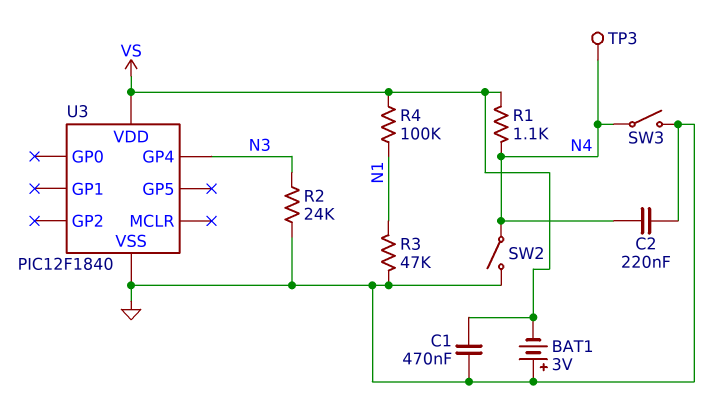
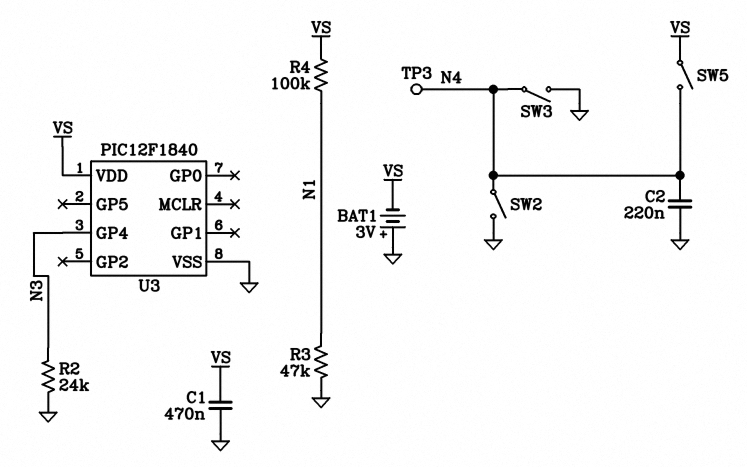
R1: 1.1k (N4, VS) -> none
SW5: none -> switch (N4, VS)

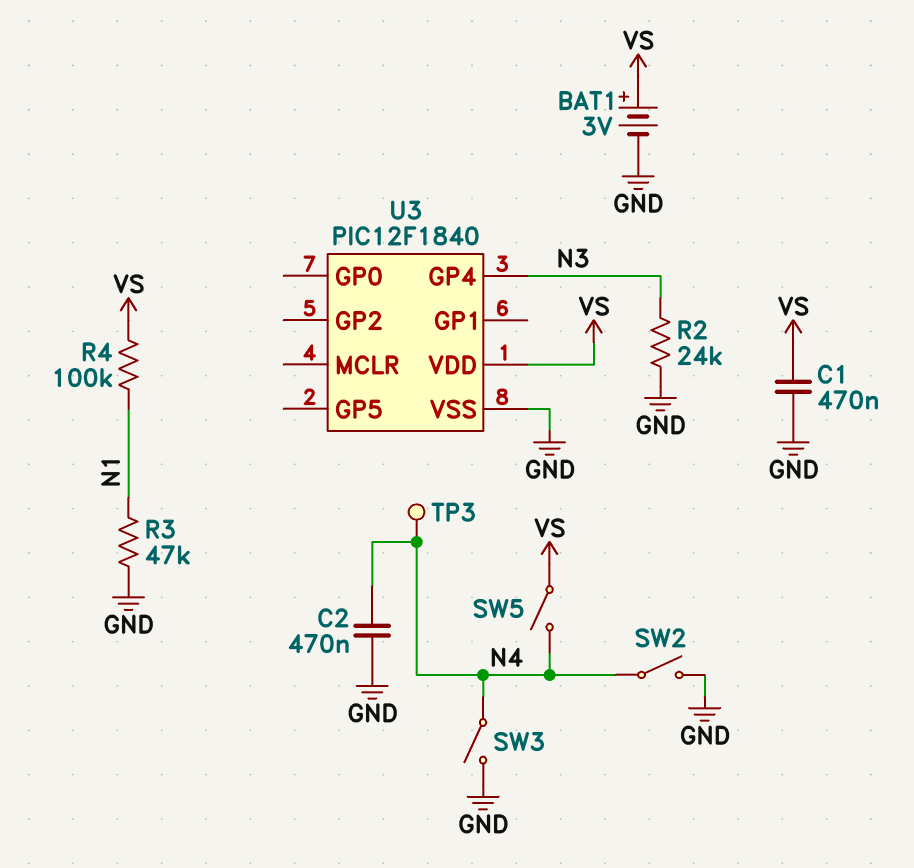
BAT1: 3V (plus GND, minus VS) -> 3V (plus VS, minus GND)
C2: 220nF (GND, N4) -> 470nF (GND, N4)

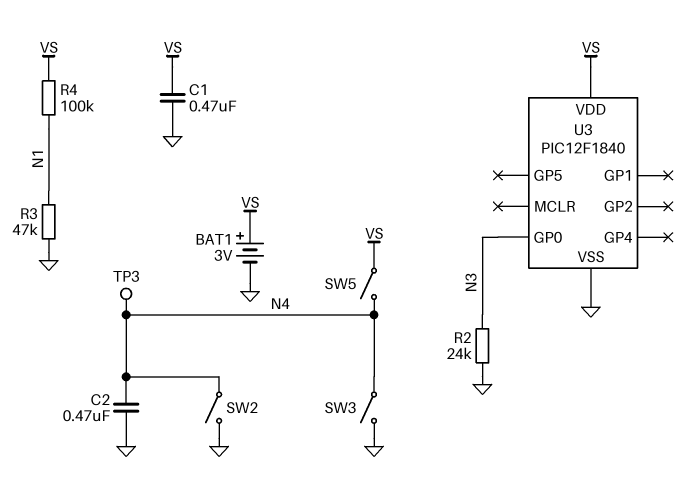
U3 pin GP0: none -> N3
U3 pin GP4: N3 -> none

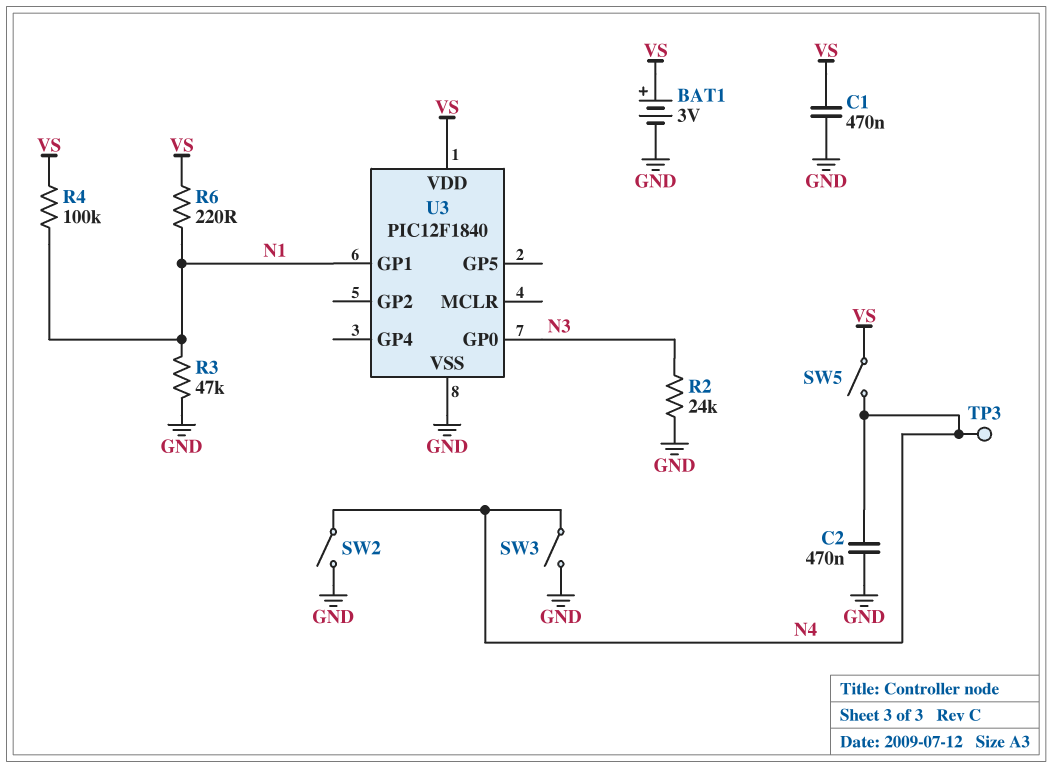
R6: none -> 220 (N1, VS)
U3 pin GP1: none -> N1

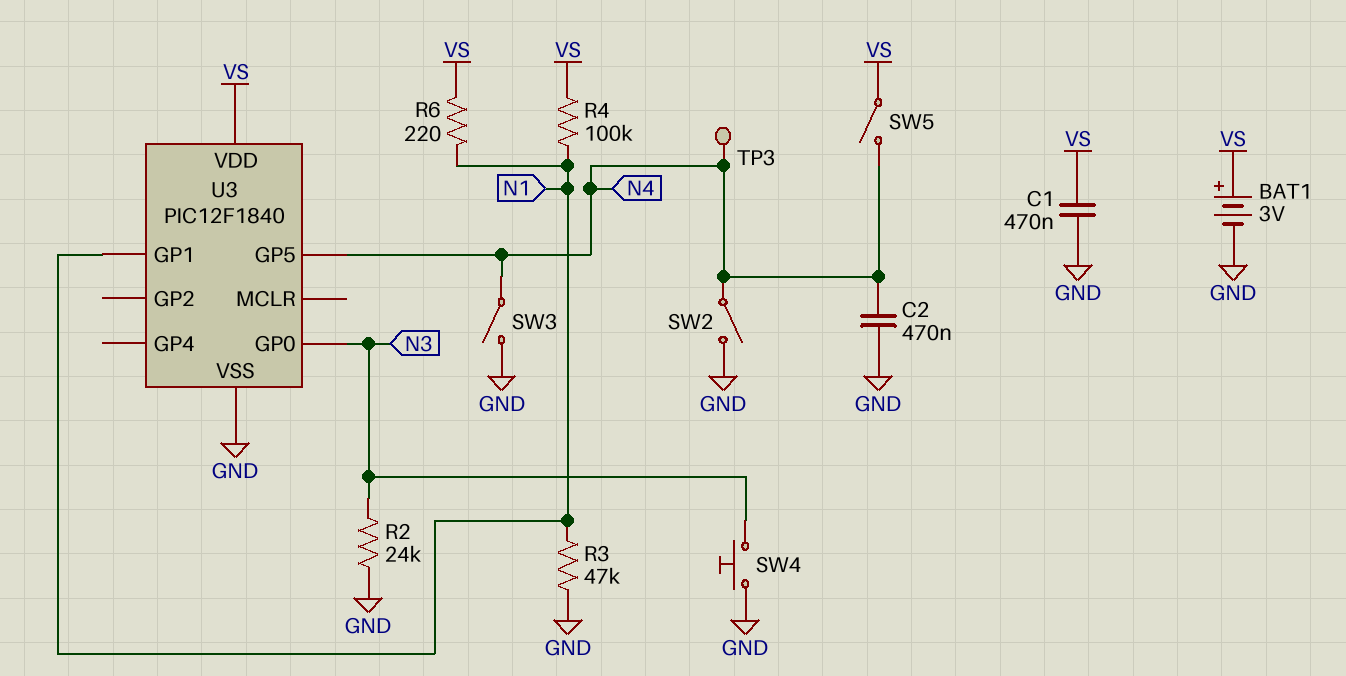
SW4: none -> button (GND, N3)
U3 pin GP5: none -> N4

